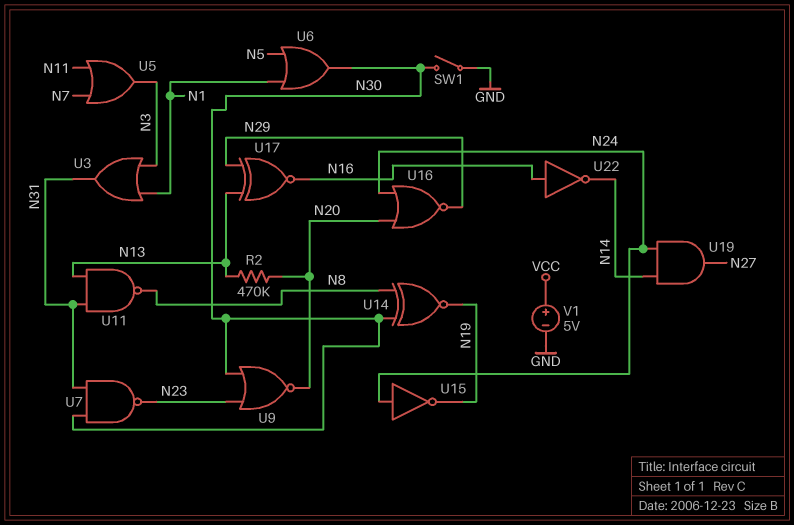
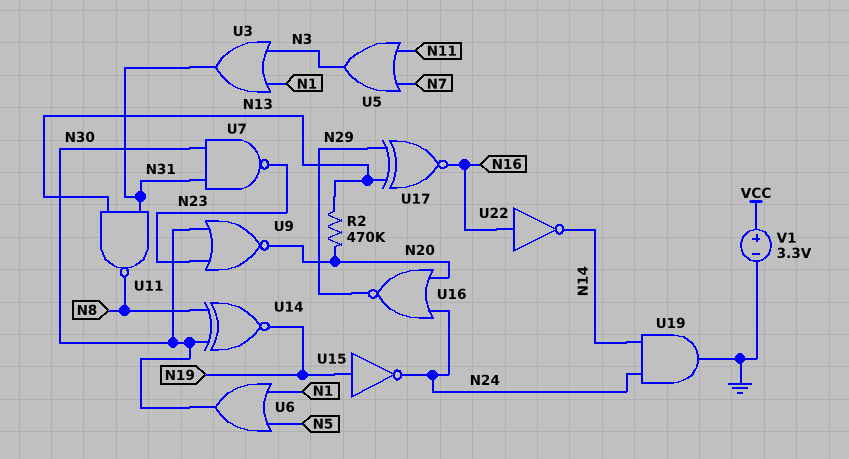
SW1: switch (GND, N30) -> none
U15: NOT (in N24, out N19) -> NOT (in N19, out N24)
U19: AND (in N14, in N24, out N27) -> AND (in N14, in N24, out GND)
V1: 5V (plus VCC, minus GND) -> 3.3V (plus VCC, minus GND)

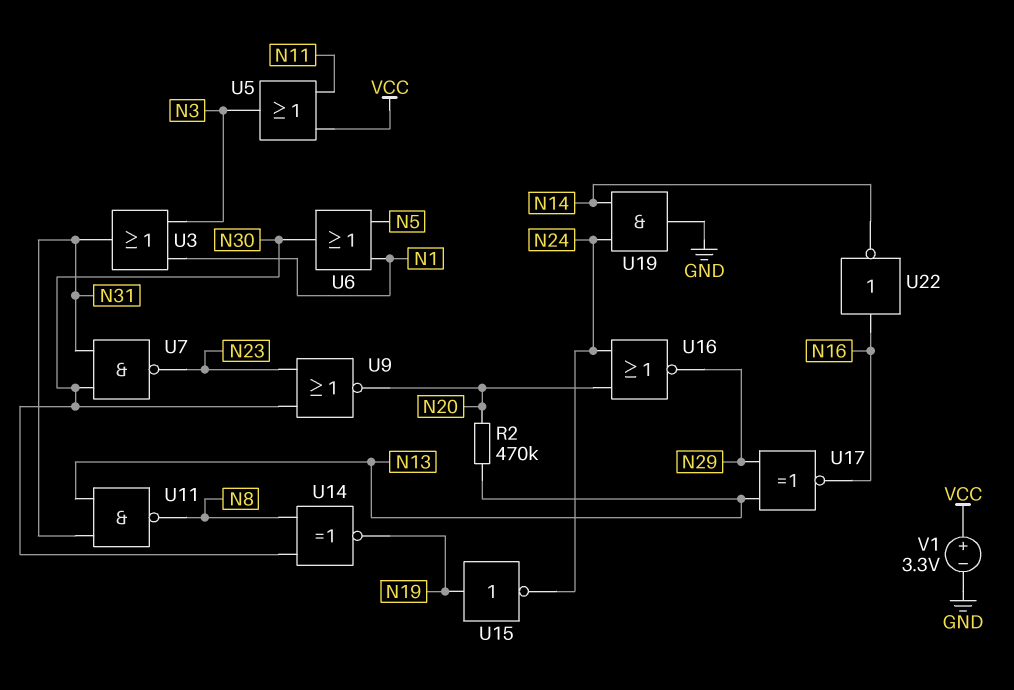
U5: OR (in N7, in N11, out N3) -> OR (in N11, in VCC, out N3)

